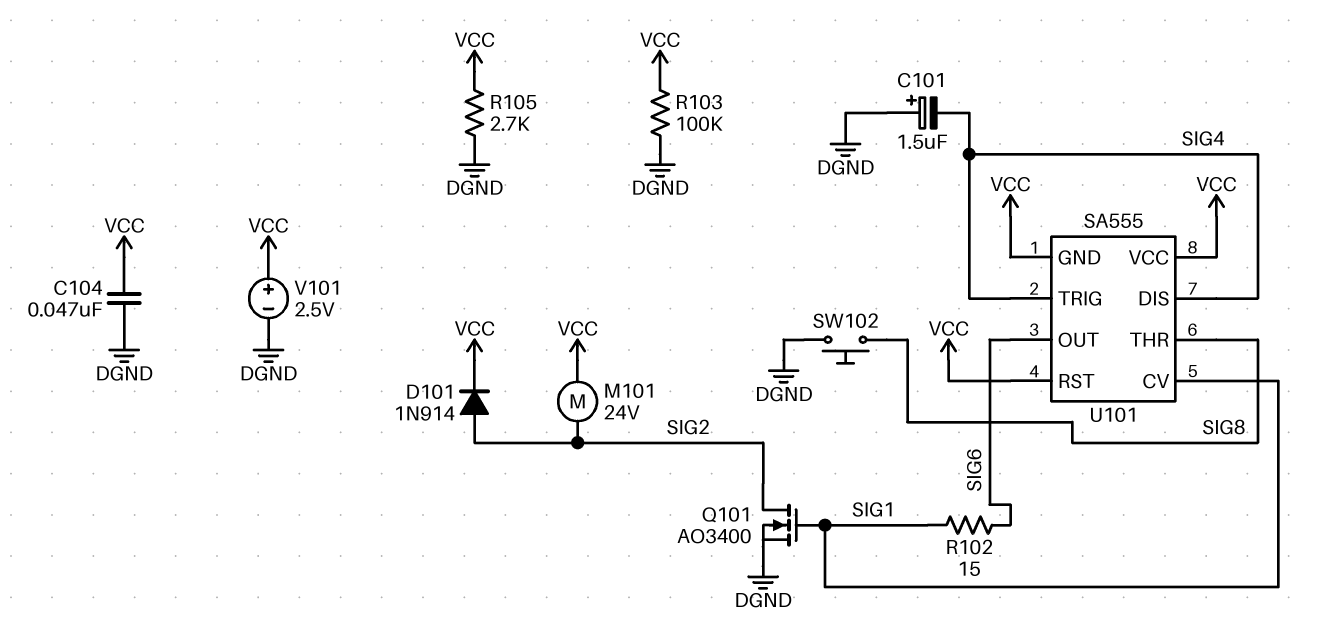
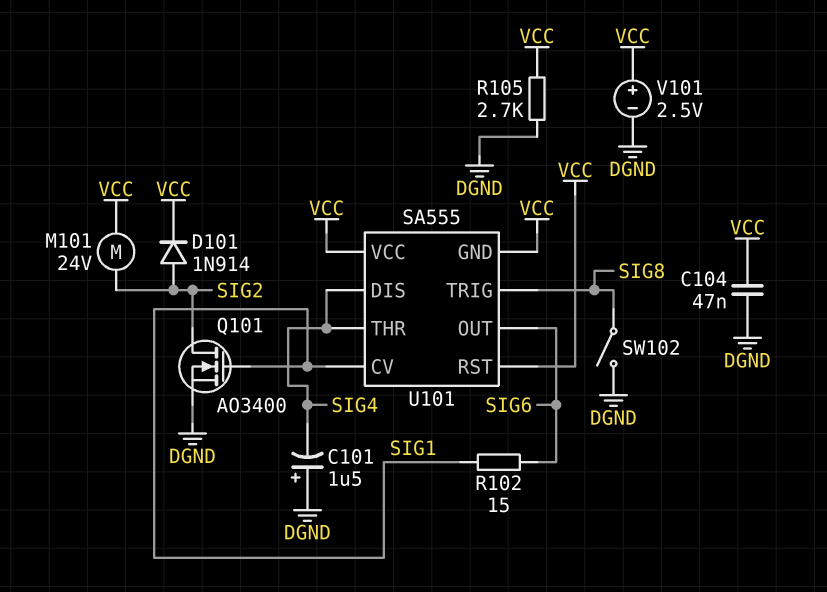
R103: 100k (DGND, VCC) -> none
SW102: button (DGND, SIG8) -> switch (DGND, SIG8)
U101 pin THR: SIG8 -> SIG4
U101 pin TRIG: SIG4 -> SIG8

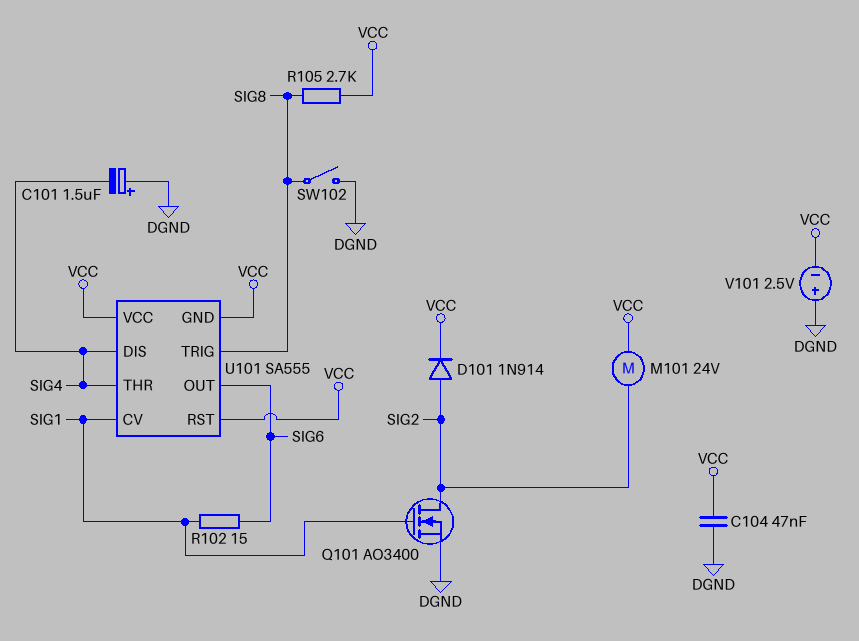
R105: 2.7k (DGND, VCC) -> 2.7k (SIG8, VCC)
V101: 2.5V (plus VCC, minus DGND) -> 2.5V (plus DGND, minus VCC)

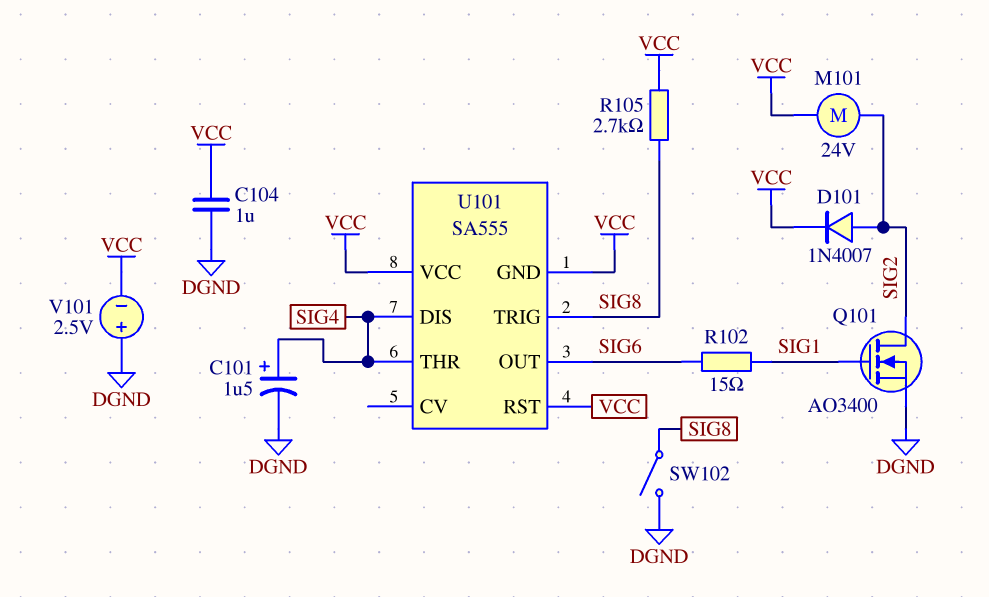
C101: 1.5uF (plus DGND, minus SIG4) -> 1.5uF (plus SIG4, minus DGND)
C104: 47nF (DGND, VCC) -> 1uF (DGND, VCC)
D101: diode 1N914 (A SIG2, K VCC) -> diode 1N4007 (A SIG2, K VCC)
U101 pin CV: SIG1 -> none

